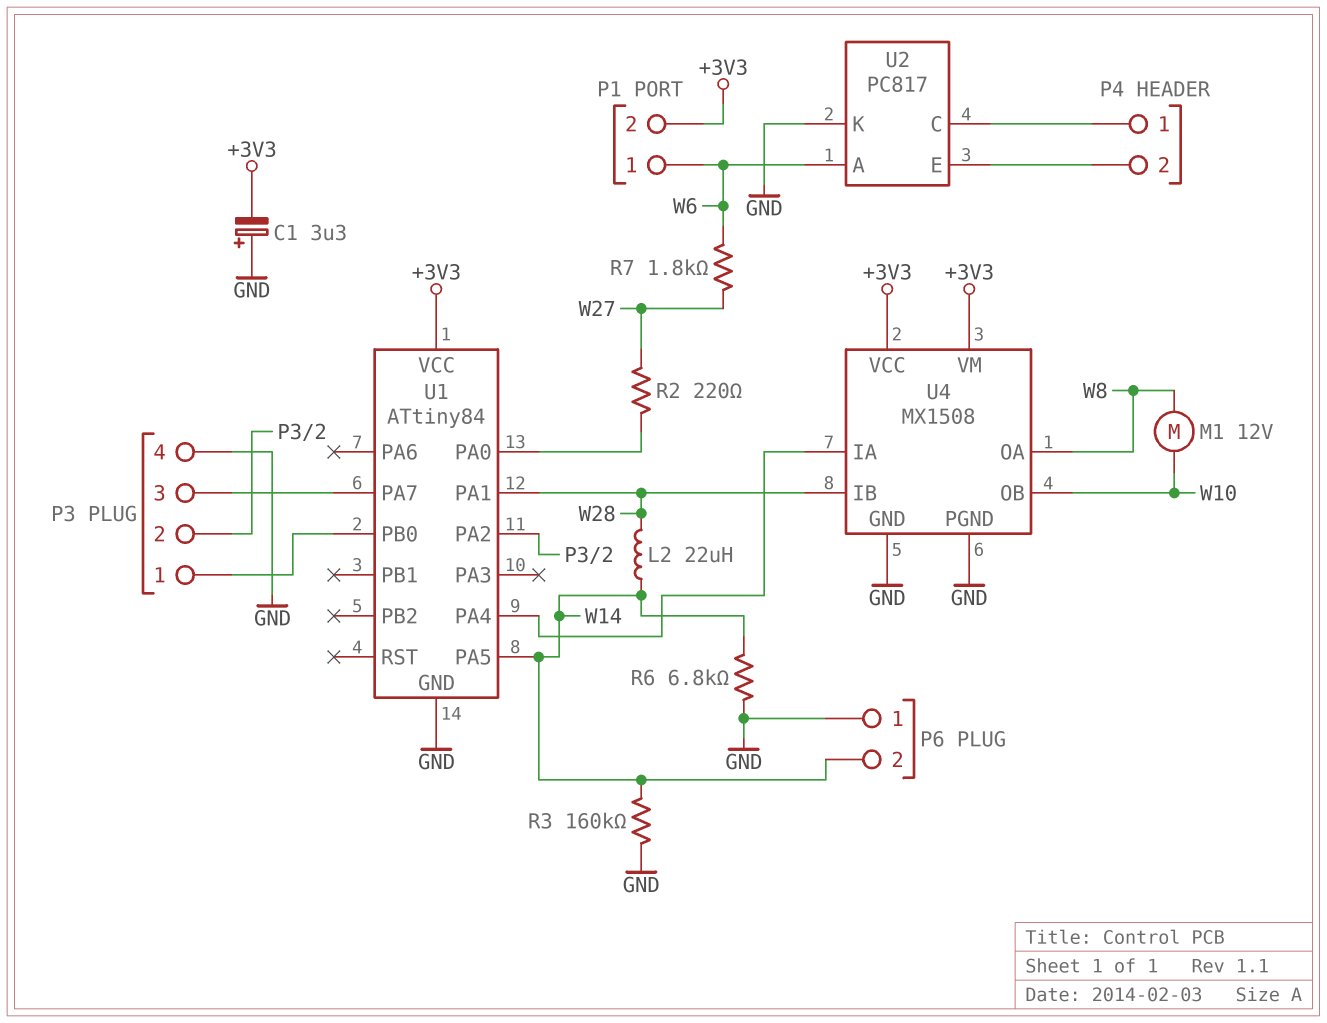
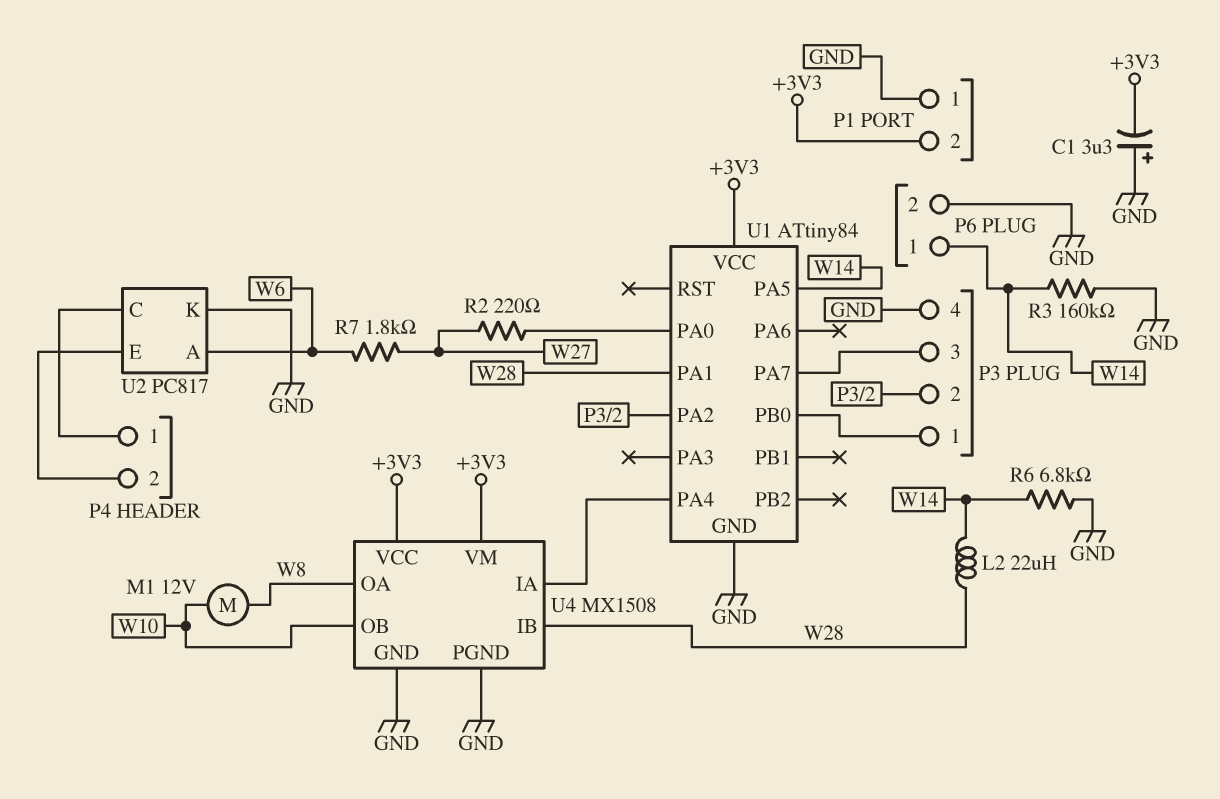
P1 pin 1: W6 -> GND
P6 pin 1: GND -> W14
P6 pin 2: W14 -> GND

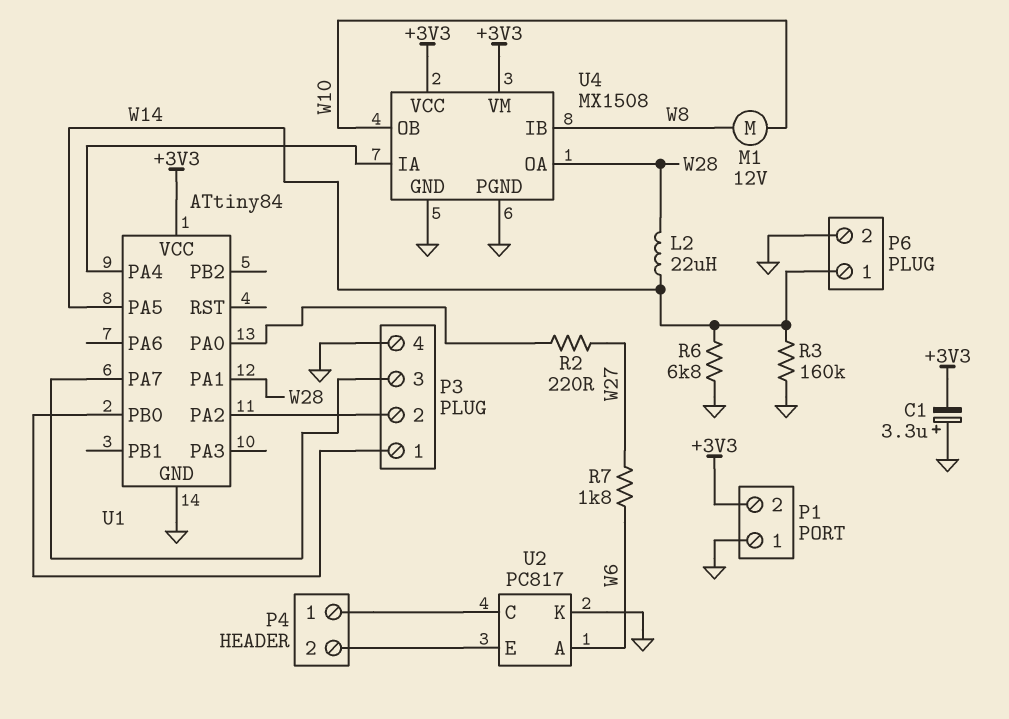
U4 pin IB: W28 -> W8
U4 pin OA: W8 -> W28

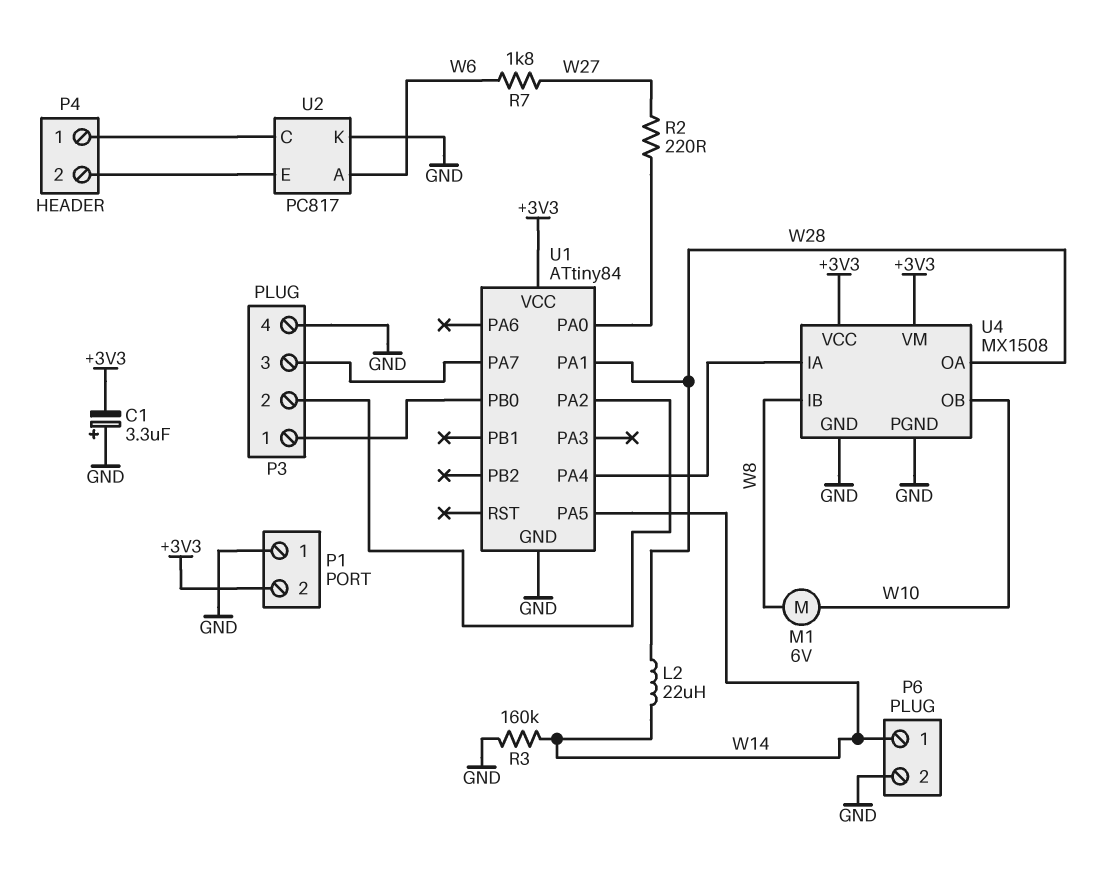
M1: motor 12V (W8, W10) -> motor 6V (W8, W10)
R6: 6.8k (GND, W14) -> none

